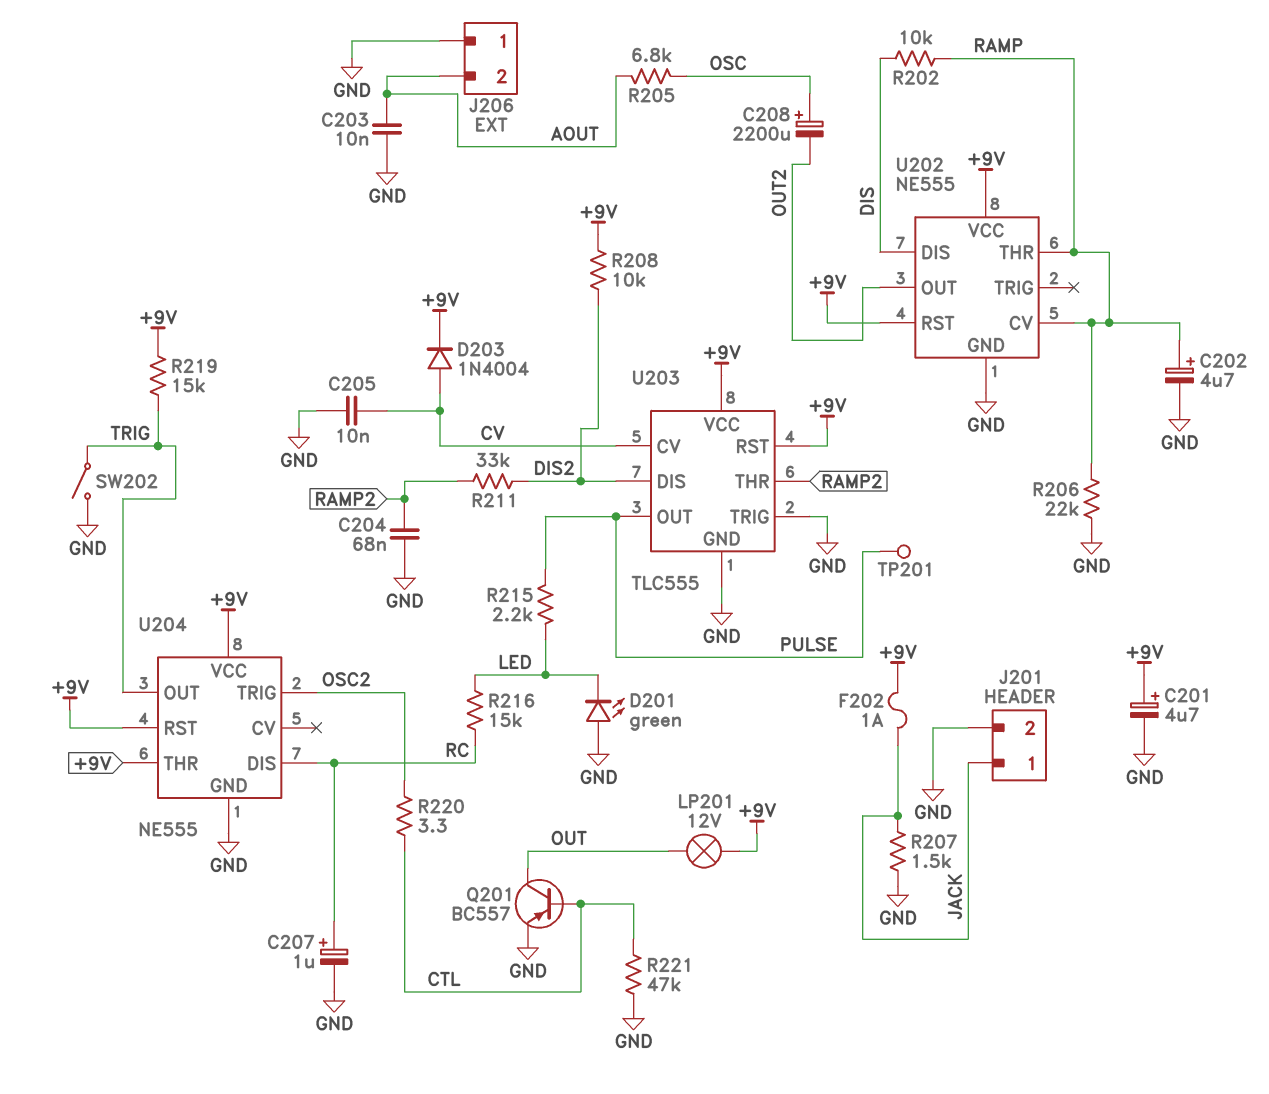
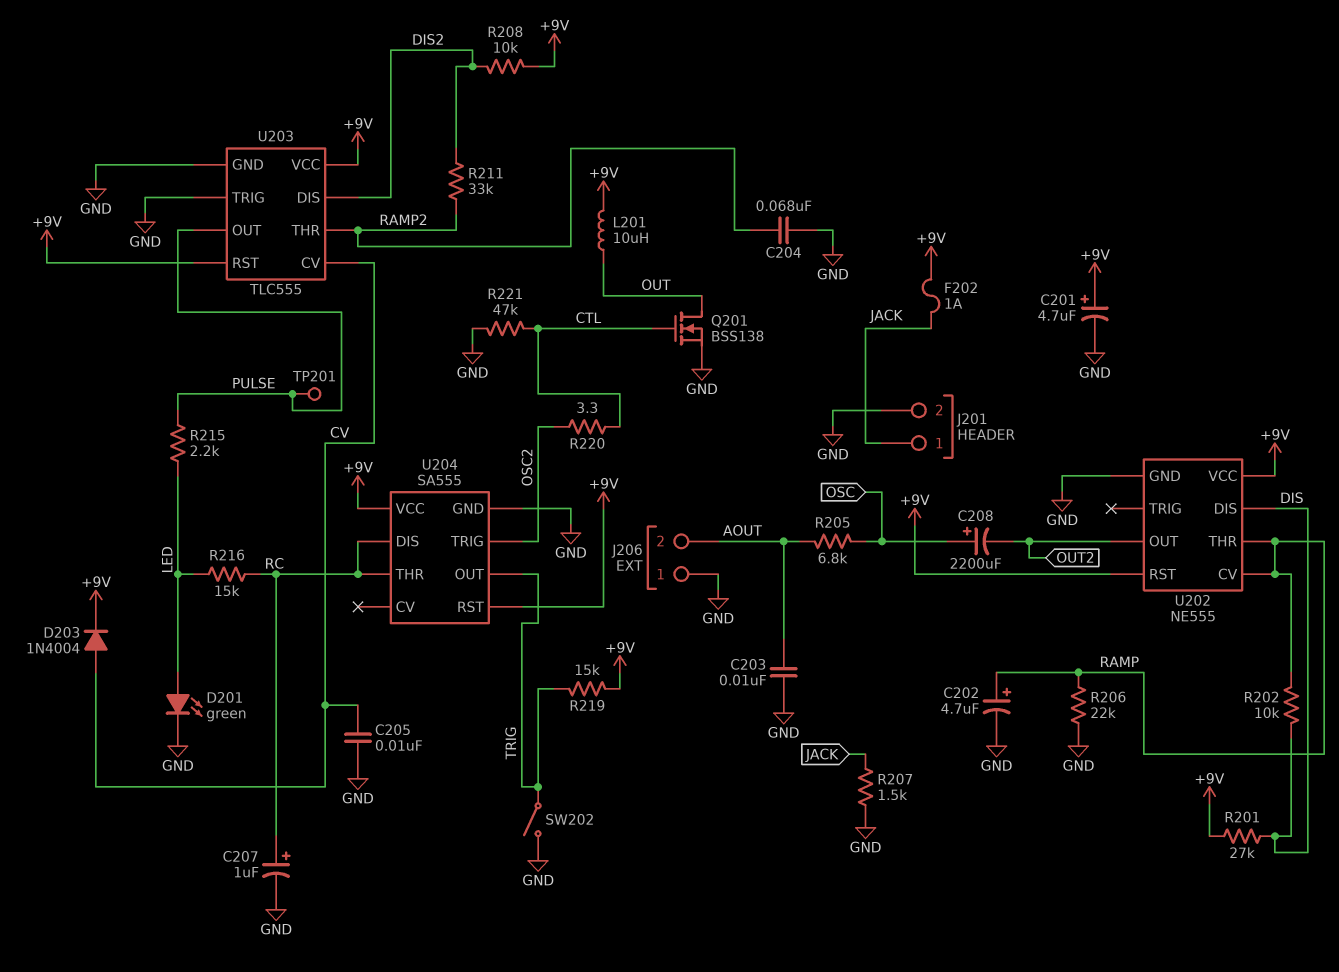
D201: LED green (A GND, K LED) -> LED green (A LED, K GND)
L201: none -> 10uH (+9V, OUT)
LP201: lamp 12V (+9V, OUT) -> none
Q201: PNP BC557 (B CTL, C OUT, E GND) -> NMOS BSS138 (G CTL, D OUT, S GND)
R201: none -> 27k (+9V, DIS)
U204: NE555 -> SA555
U204 pin THR: +9V -> RC

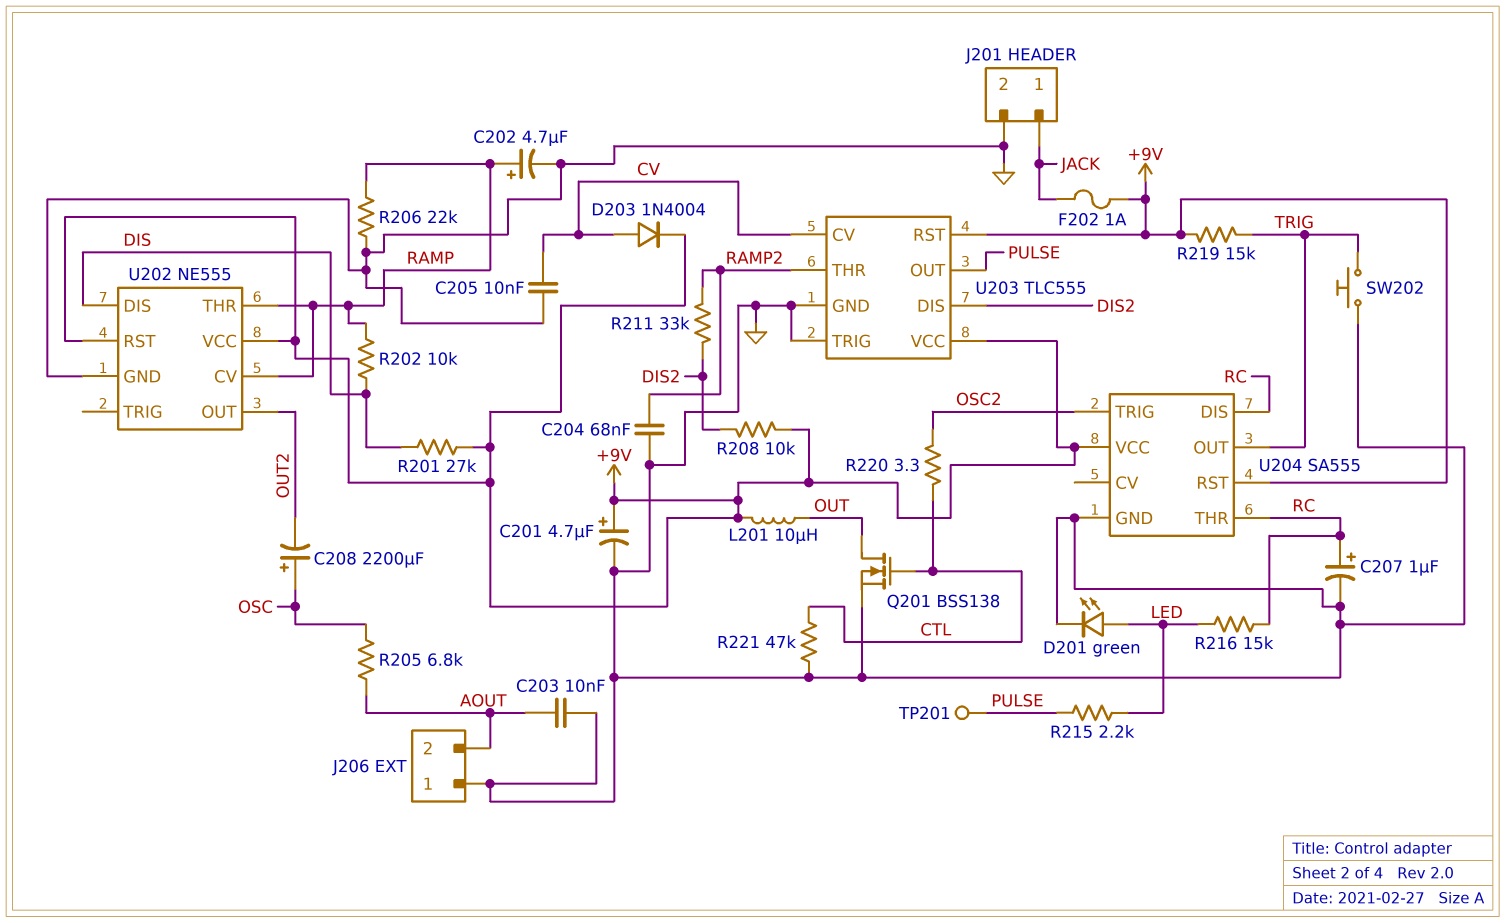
R207: 1.5k (GND, JACK) -> none
SW202: switch (GND, TRIG) -> button (GND, TRIG)

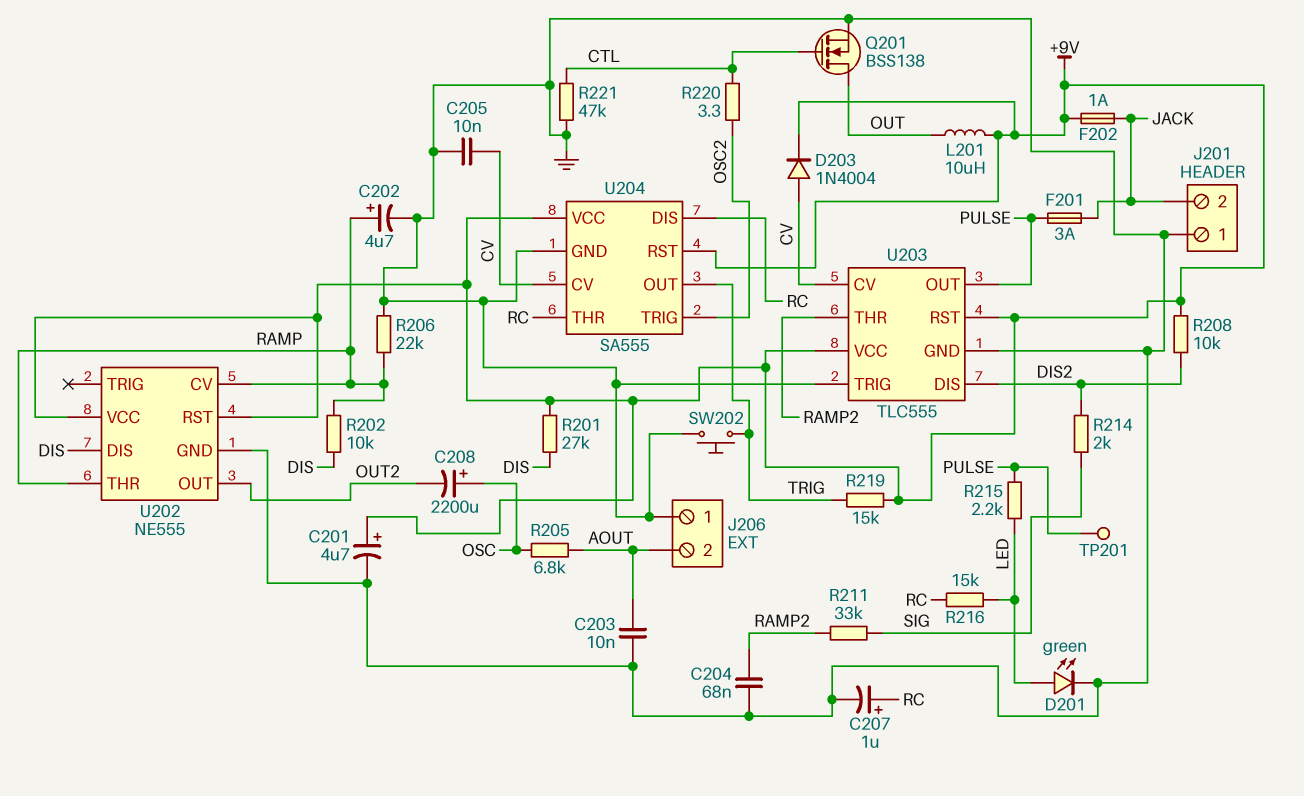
F201: none -> 3A (JACK, PULSE)
J201 pin 1: JACK -> GND
J201 pin 2: GND -> JACK
R211: 33k (DIS2, RAMP2) -> 33k (RAMP2, SIG)
R214: none -> 2k (DIS2, SIG)
U204 pin CV: none -> CV

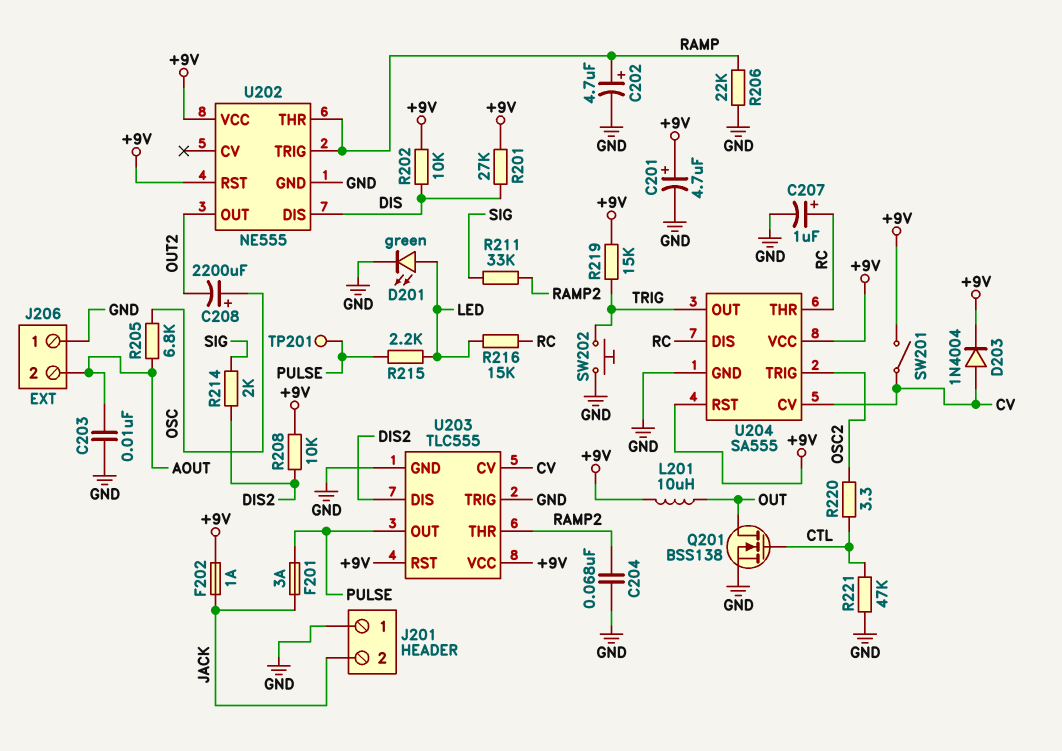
C205: 10nF (CV, GND) -> none
R202: 10k (DIS, RAMP) -> 10k (+9V, DIS)
SW201: none -> switch (+9V, CV)
U202 pin CV: RAMP -> none
U202 pin TRIG: none -> RAMP

